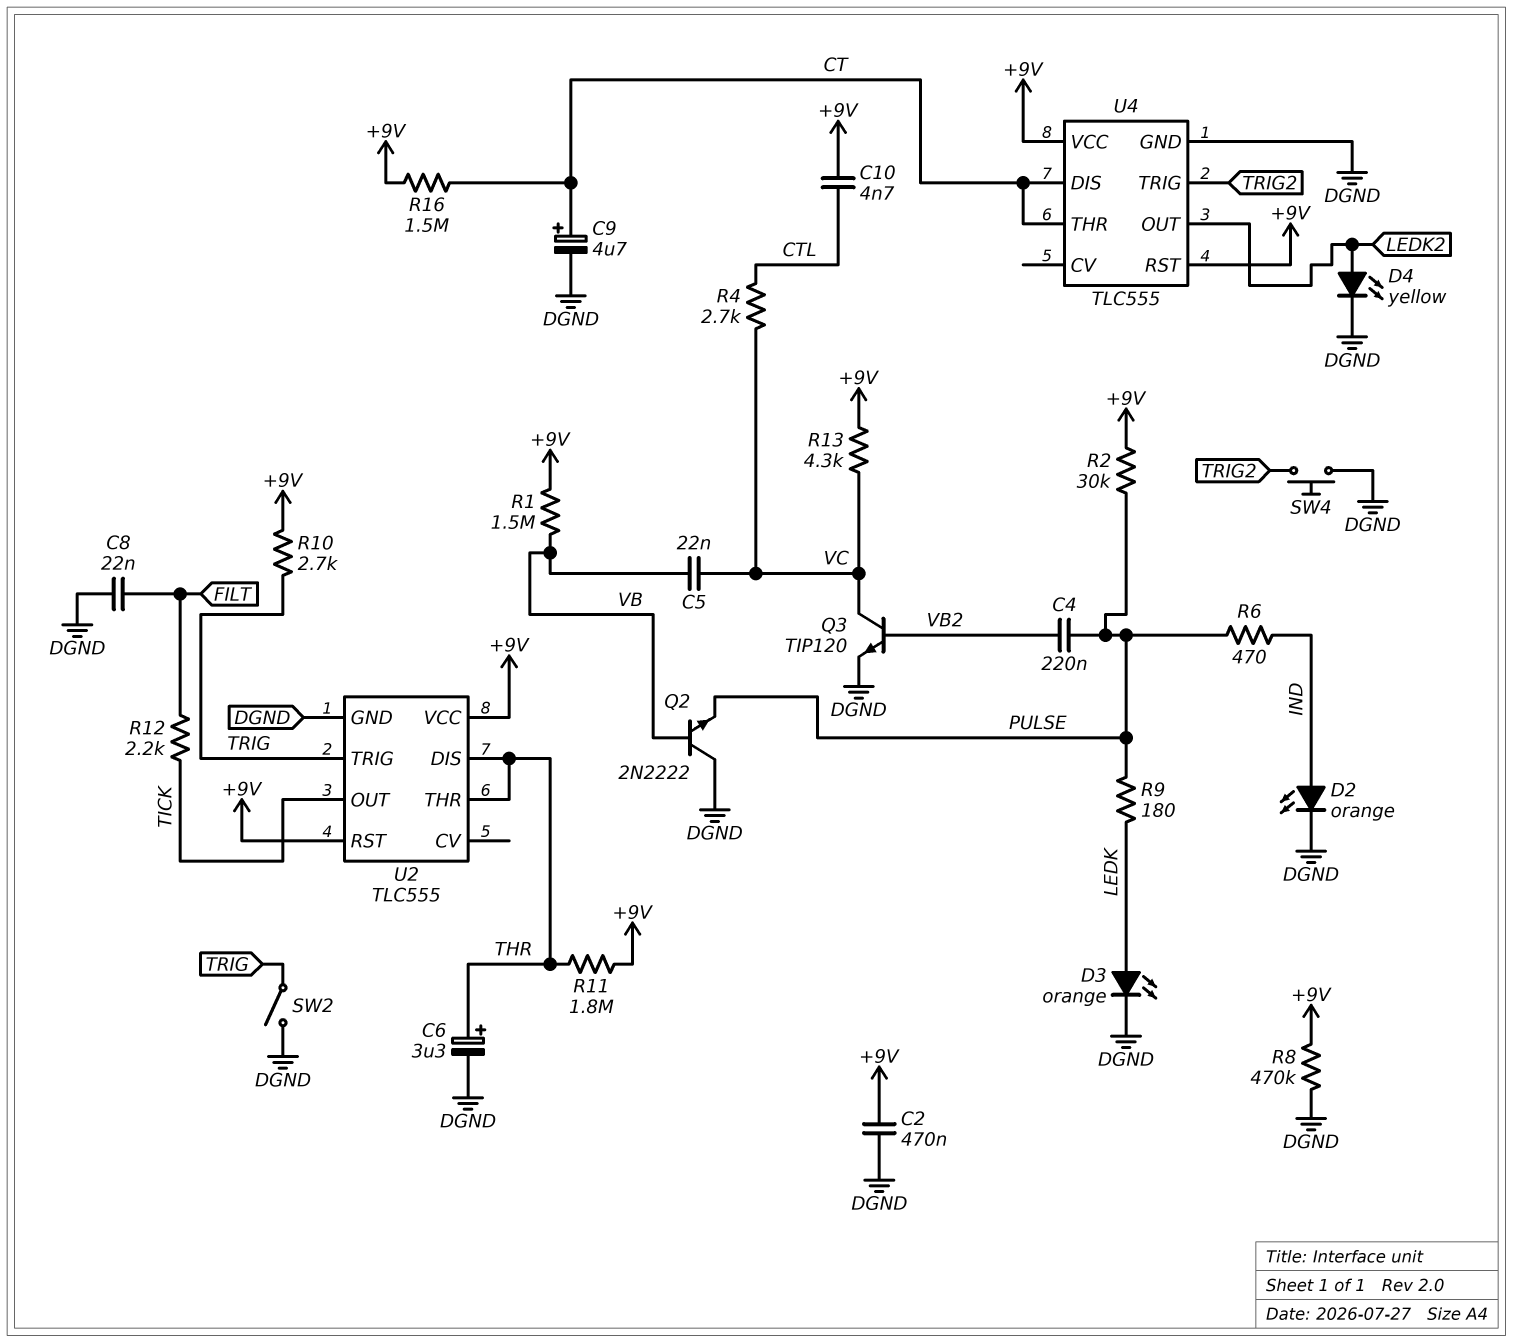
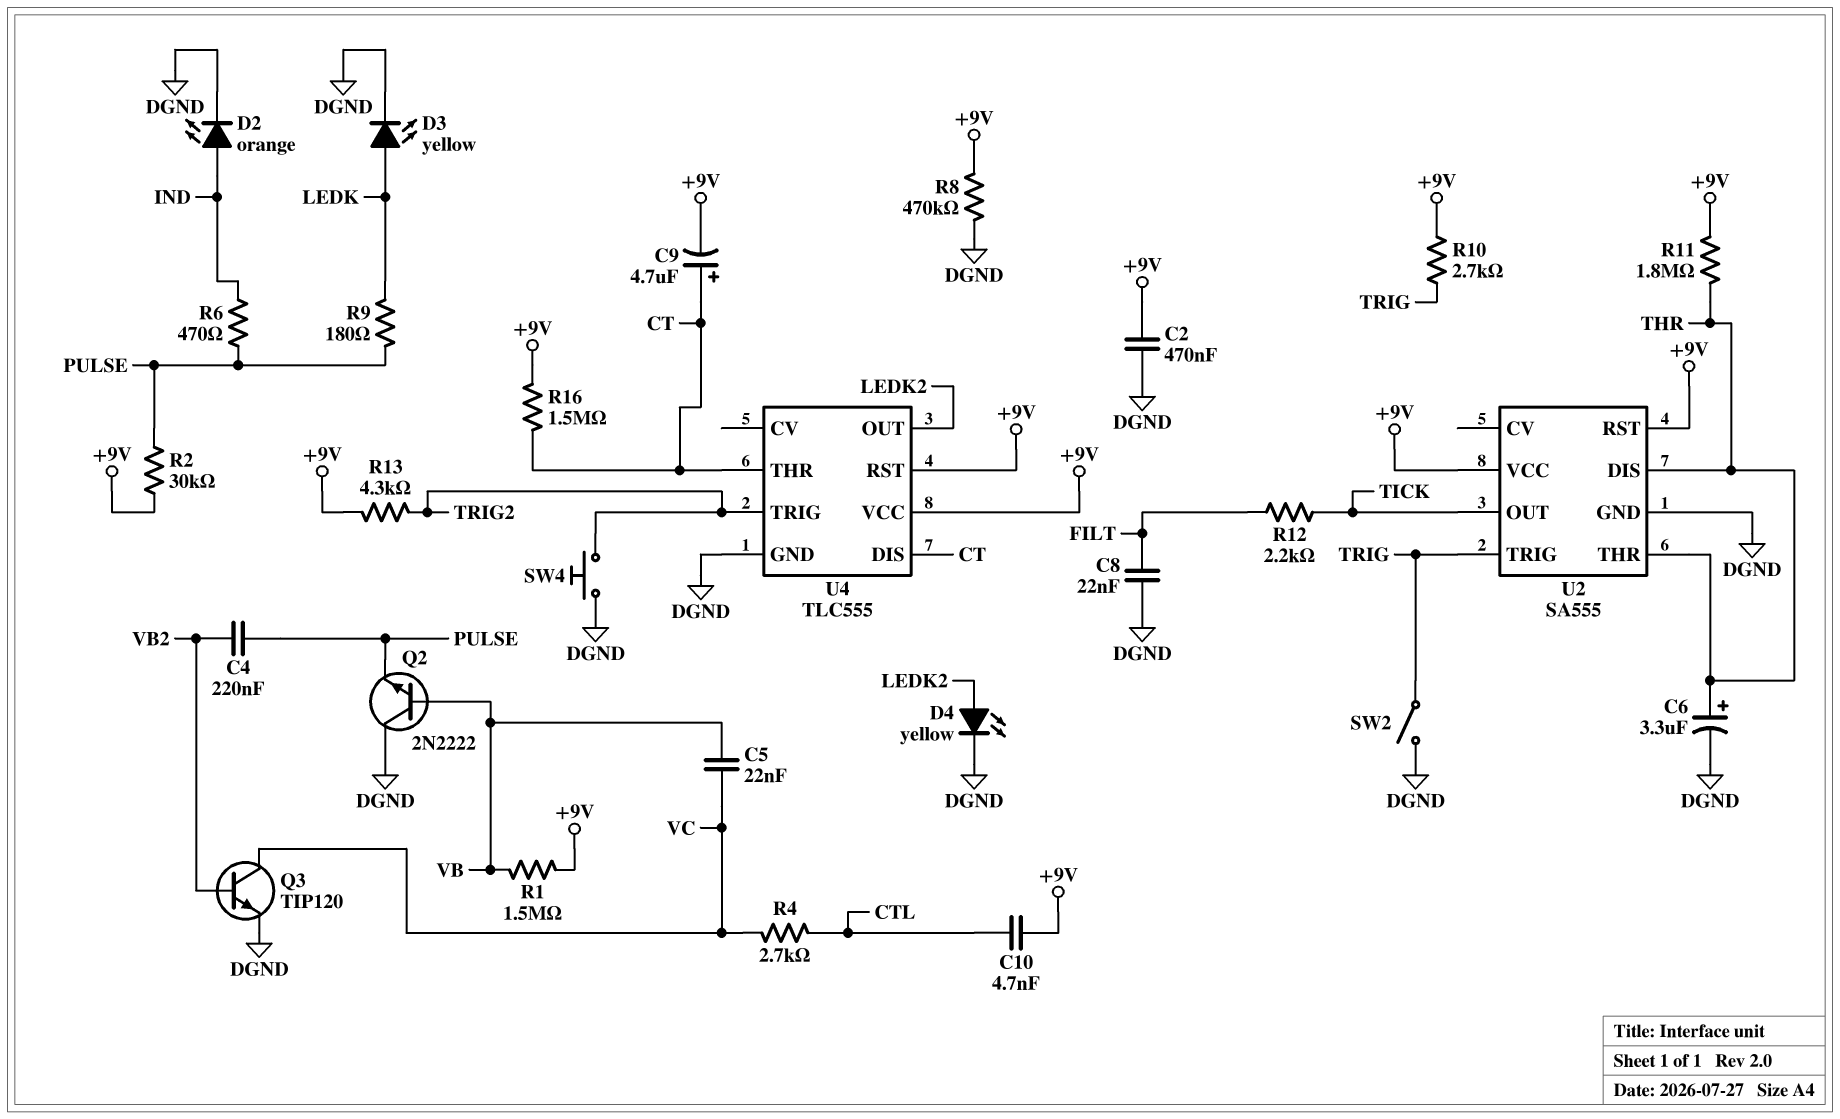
C9: 4.7uF (plus CT, minus DGND) -> 4.7uF (plus CT, minus +9V)
D3: LED orange (A LEDK, K DGND) -> LED yellow (A LEDK, K DGND)
R13: 4.3k (+9V, VC) -> 4.3k (+9V, TRIG2)
U2: TLC555 -> SA555

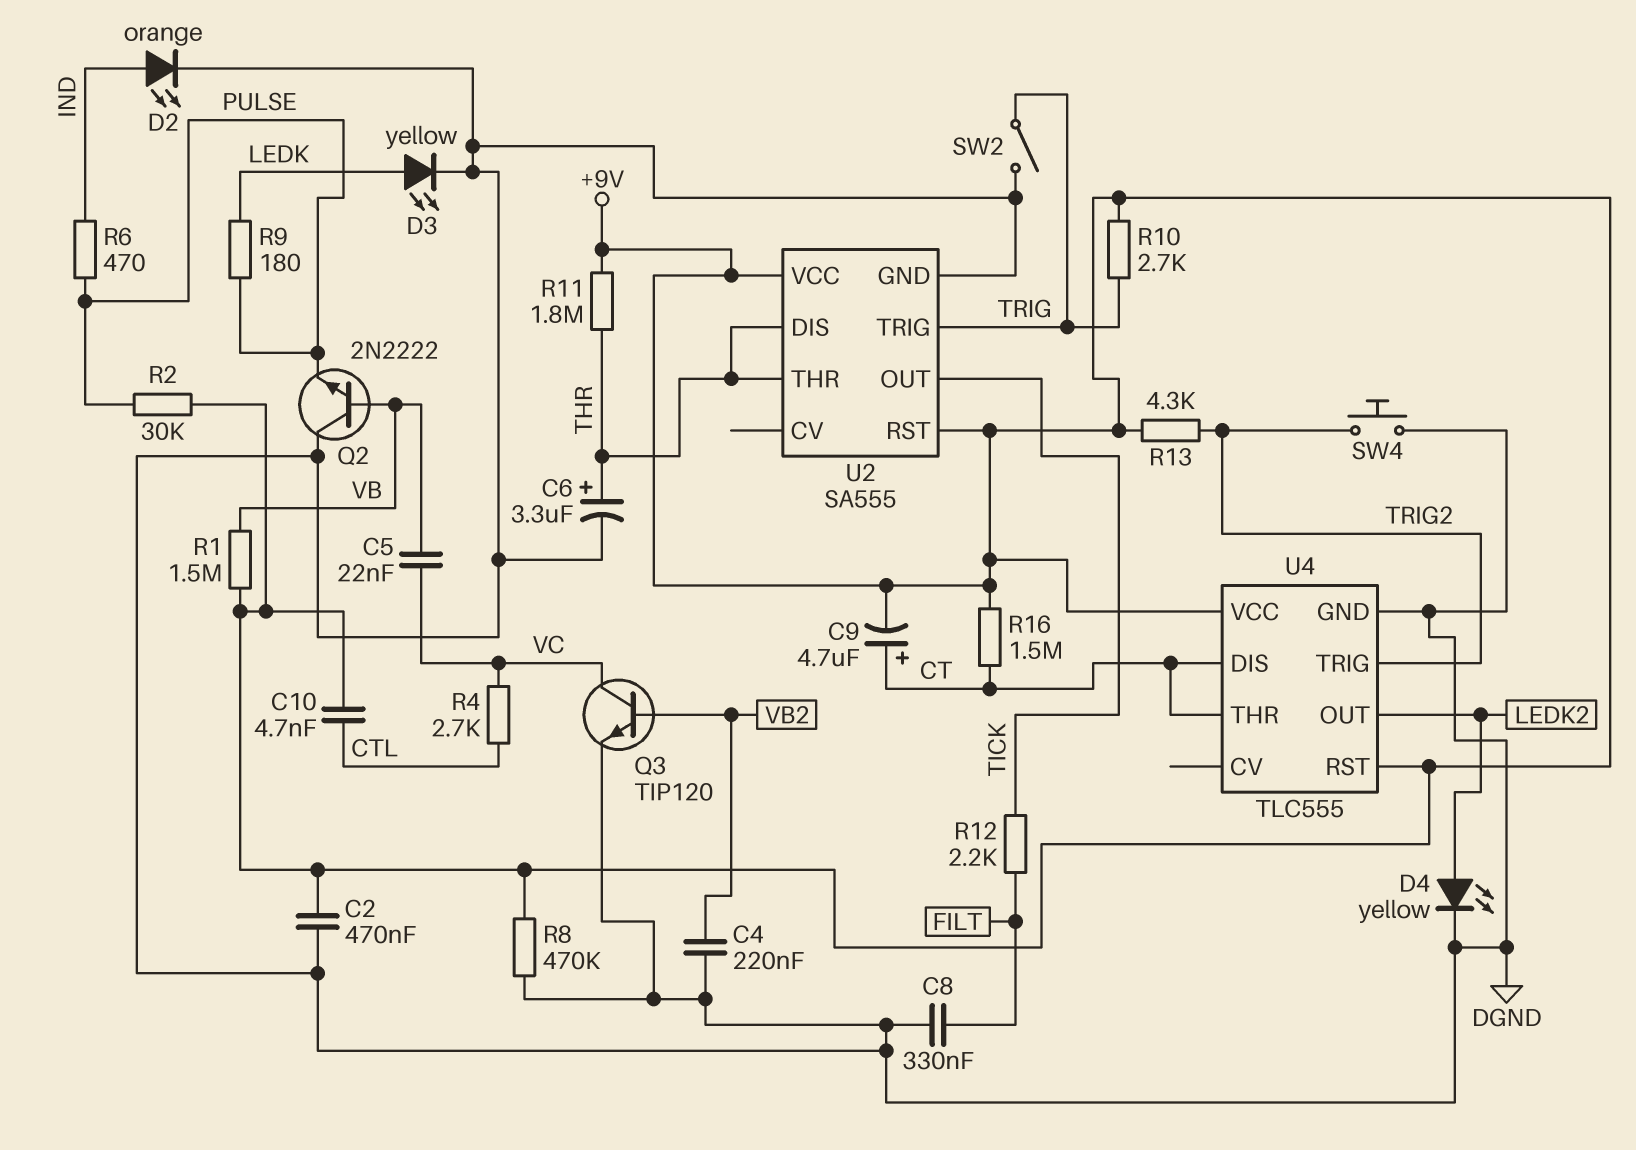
C4: 220nF (PULSE, VB2) -> 220nF (DGND, VB2)
C8: 22nF (DGND, FILT) -> 330nF (DGND, FILT)

